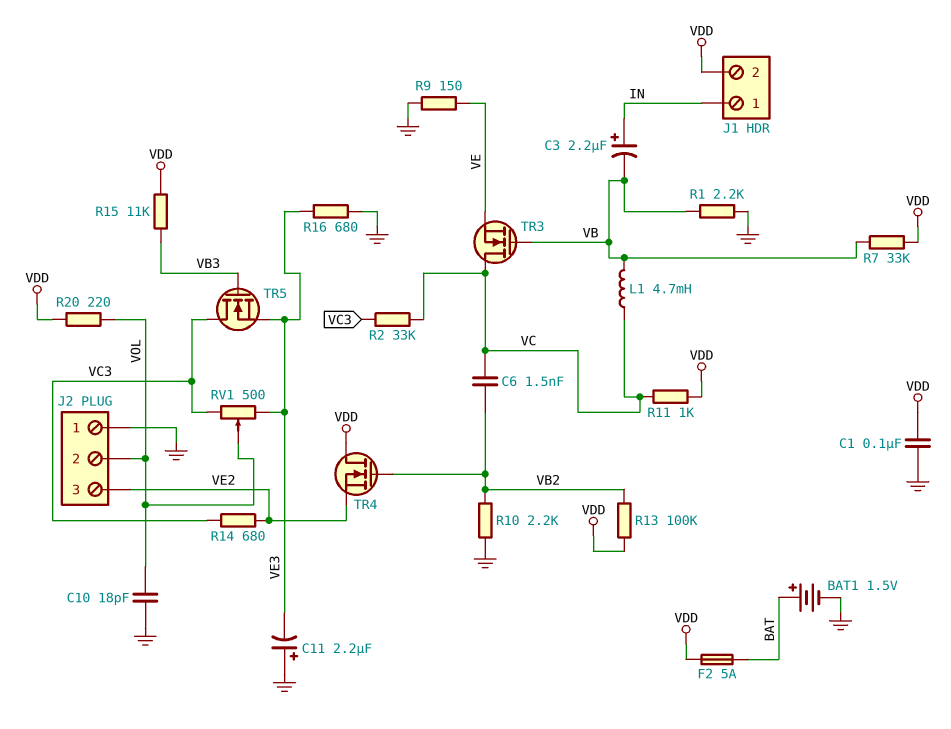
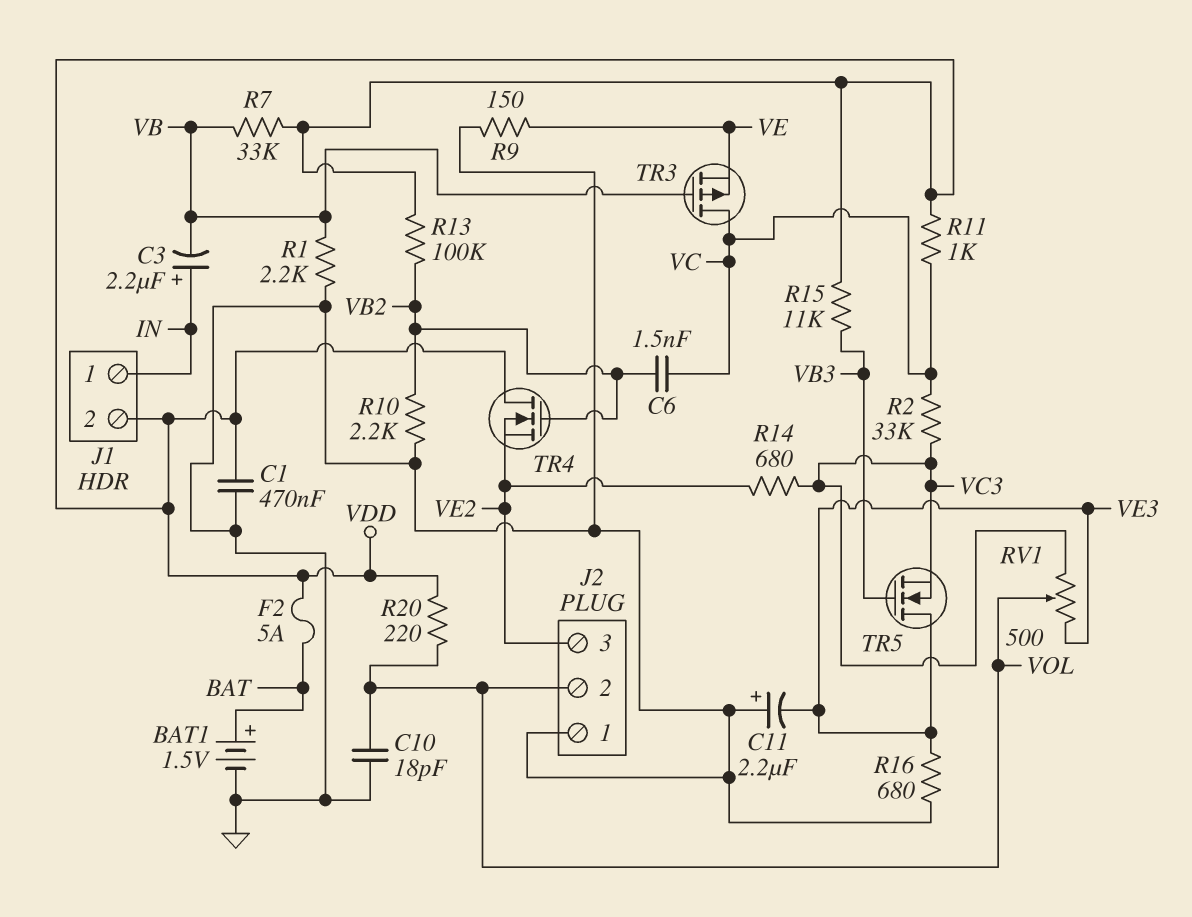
C1: 100nF (GND, VDD) -> 470nF (GND, VDD)
L1: 4.7mH (VB, VC) -> none
TR3: NMOS (G VB, D VC, S VE) -> PMOS (G VB, D VC, S VE)
TR5: NMOS (G VB3, D VC3, S VE3) -> NMOS (G VB3, D VE3, S VC3)

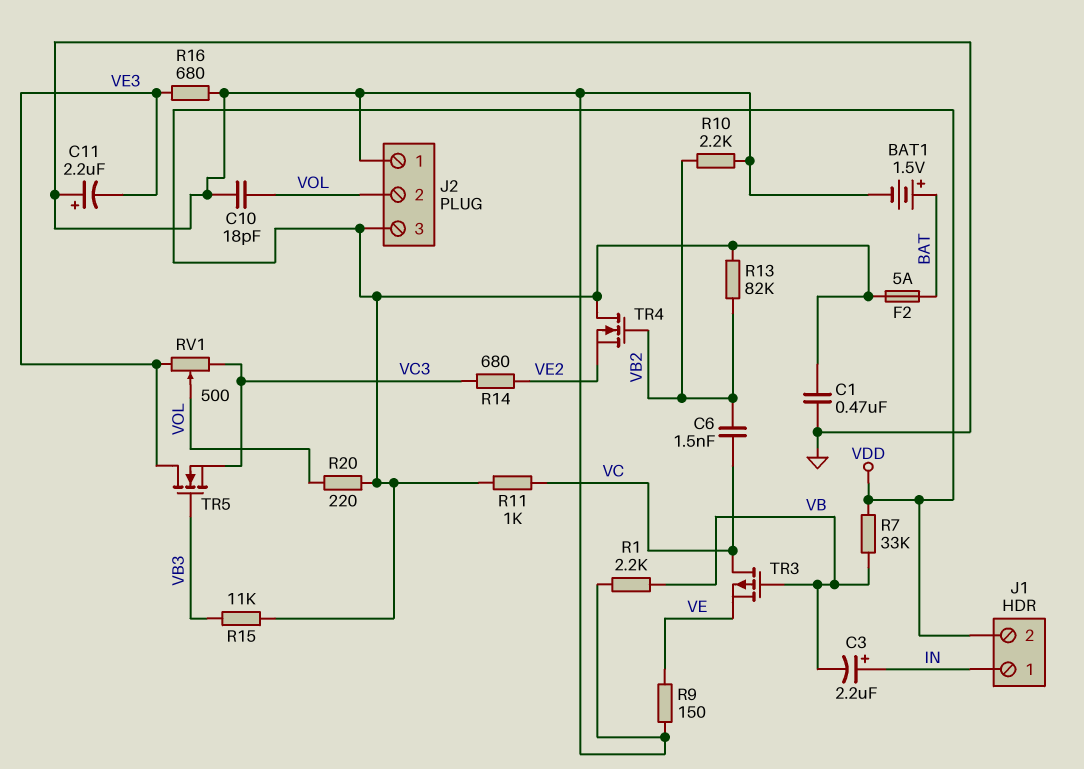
J2 pin 3: VE2 -> VDD
R2: 33k (VC, VC3) -> none
R13: 100k (VB2, VDD) -> 82k (VB2, VDD)

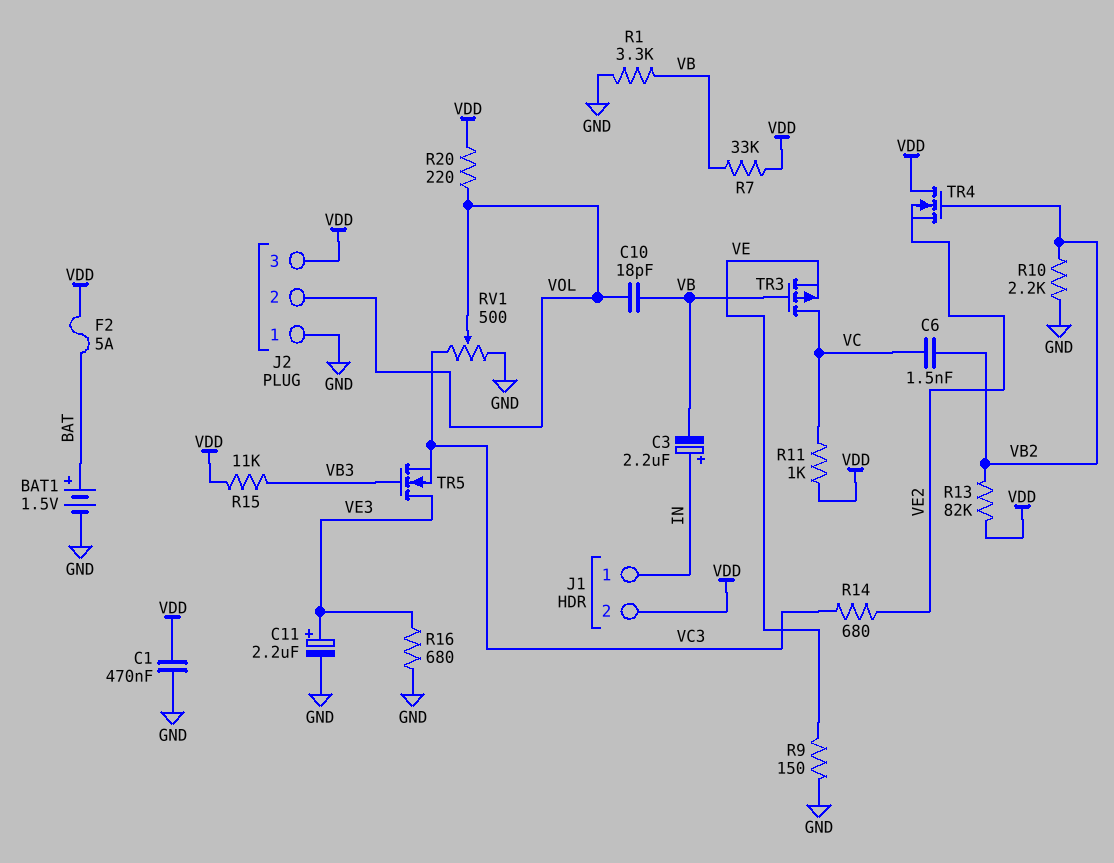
C10: 18pF (GND, VOL) -> 18pF (VB, VOL)
C11: 2.2uF (plus GND, minus VE3) -> 2.2uF (plus VE3, minus GND)
R1: 2.2k (GND, VB) -> 3.3k (GND, VB)
RV1: 500 (VC3, VE3, wiper VOL) -> 500 (GND, VC3, wiper VOL)

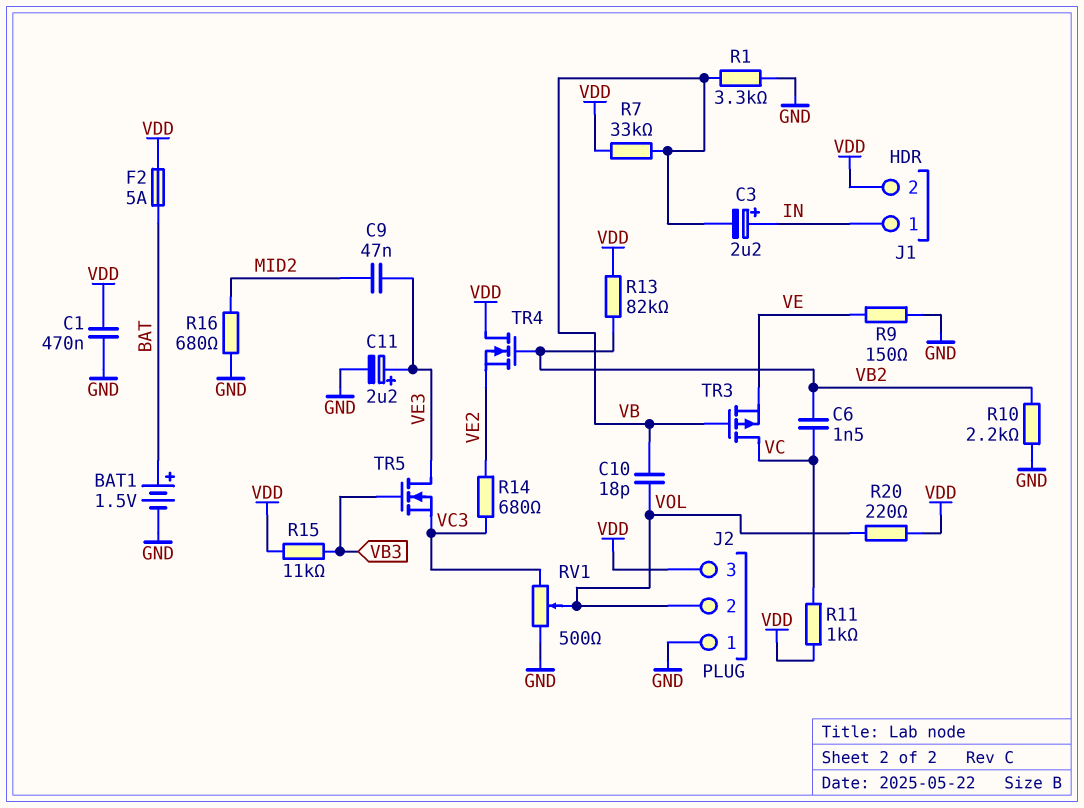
C9: none -> 47nF (MID2, VE3)
R16: 680 (GND, VE3) -> 680 (GND, MID2)

